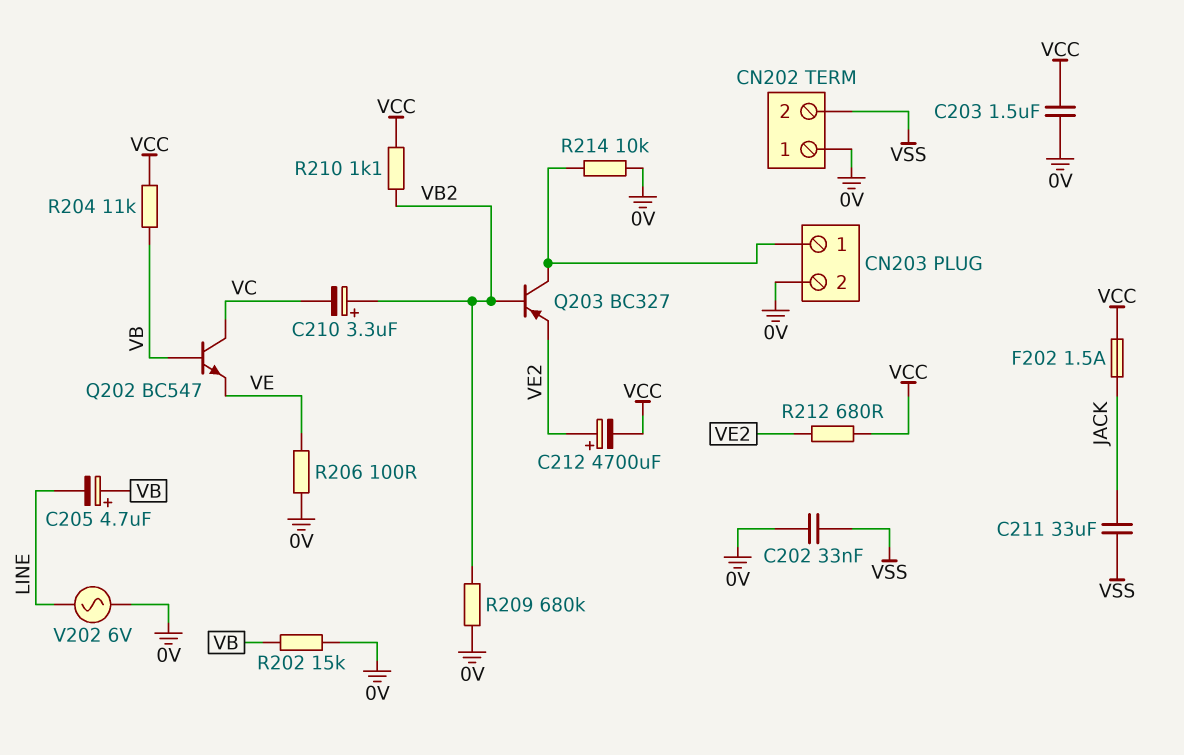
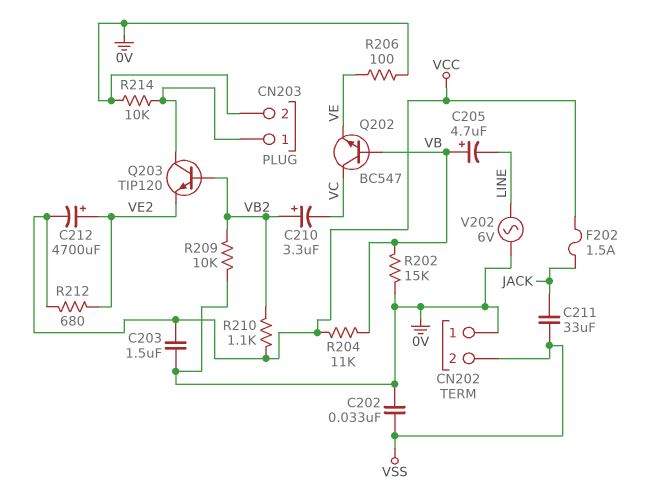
Q203: PNP BC327 (B VB2, C CN203/1, E VE2) -> NPN TIP120 (B VB2, C CN203/1, E VE2)
R209: 680k (0V, VB2) -> 10k (0V, VB2)

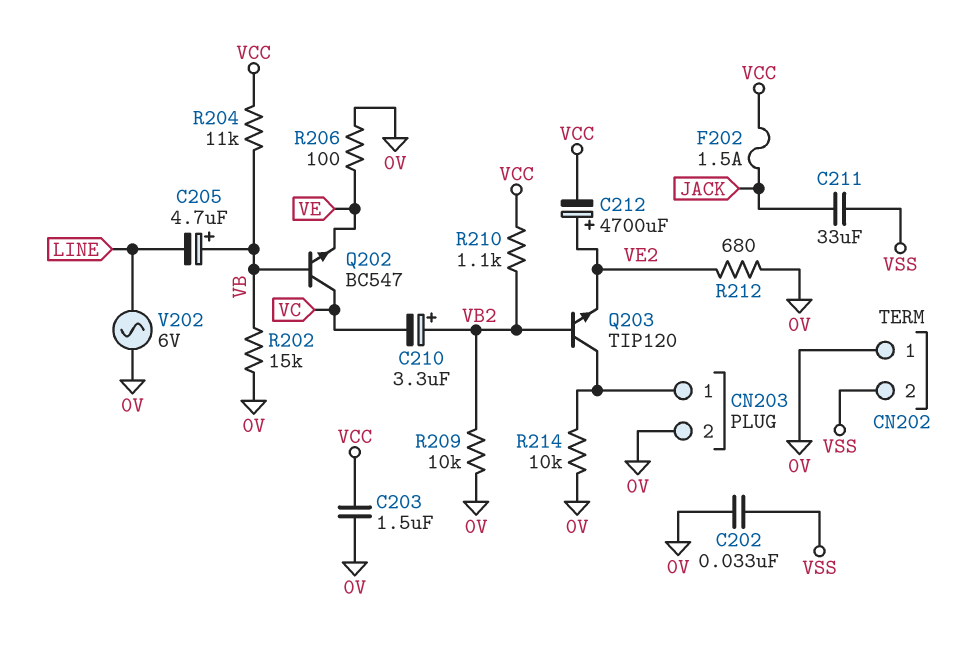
R212: 680 (VCC, VE2) -> 680 (0V, VE2)

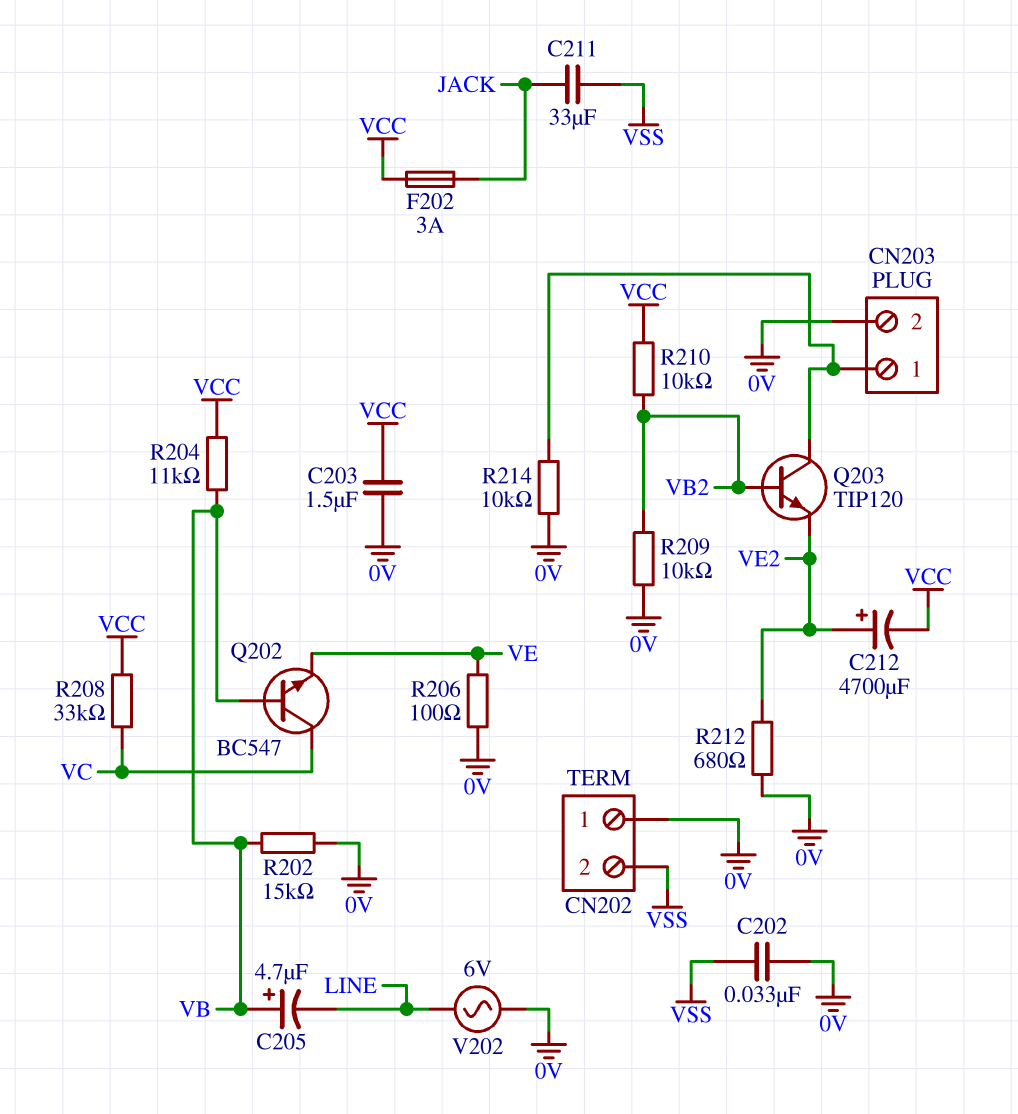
C210: 3.3uF (plus VB2, minus VC) -> none
F202: 1.5A (JACK, VCC) -> 3A (JACK, VCC)
R208: none -> 33k (VC, VCC)
R210: 1.1k (VB2, VCC) -> 10k (VB2, VCC)

